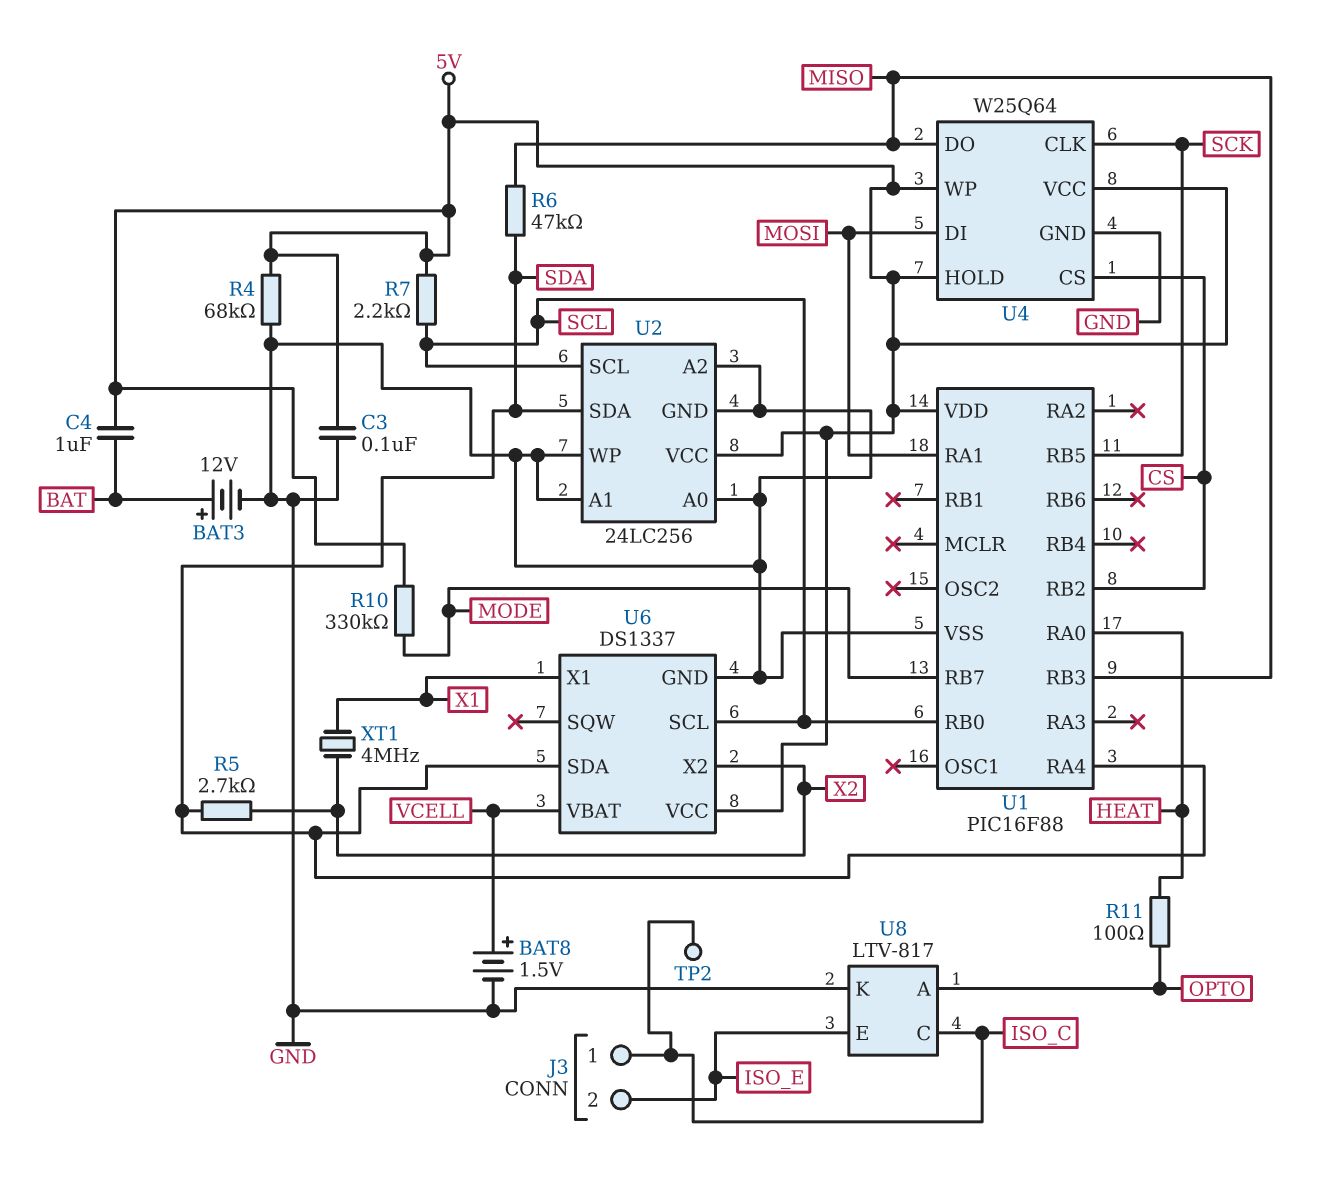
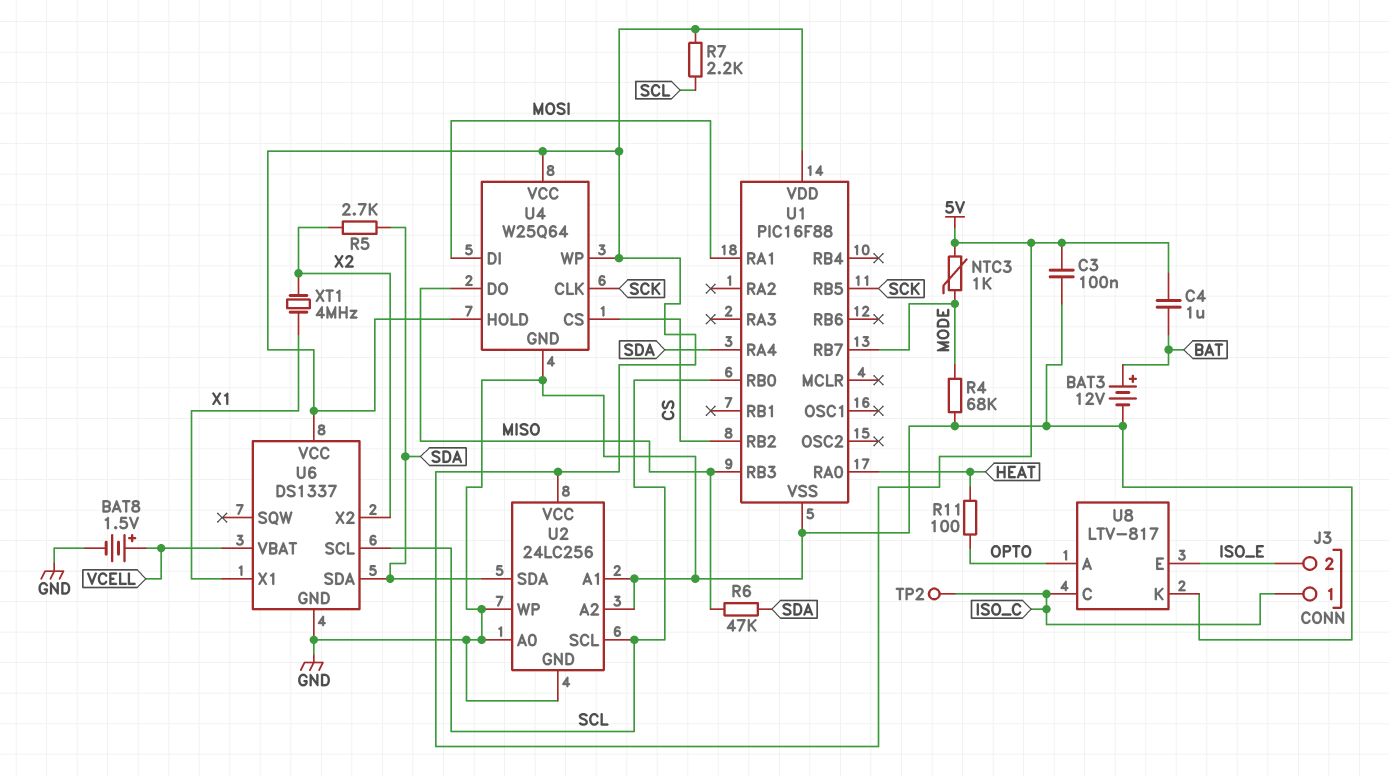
NTC3: none -> 1k (5V, MODE)
R4: 68k (5V, GND) -> 68k (GND, MODE)
R10: 330k (5V, MODE) -> none

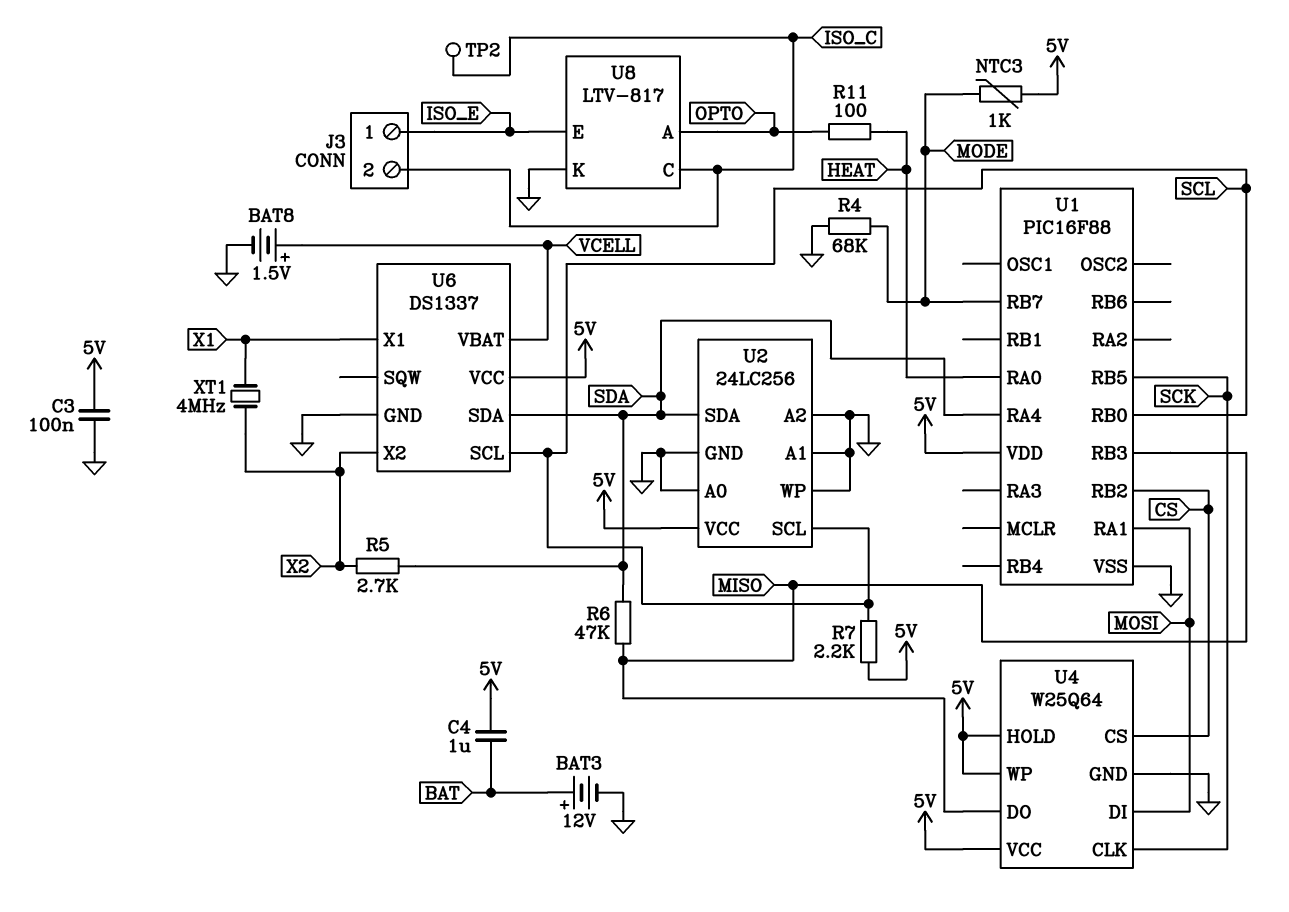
J3 pin 1: ISO_C -> ISO_E
J3 pin 2: ISO_E -> ISO_C

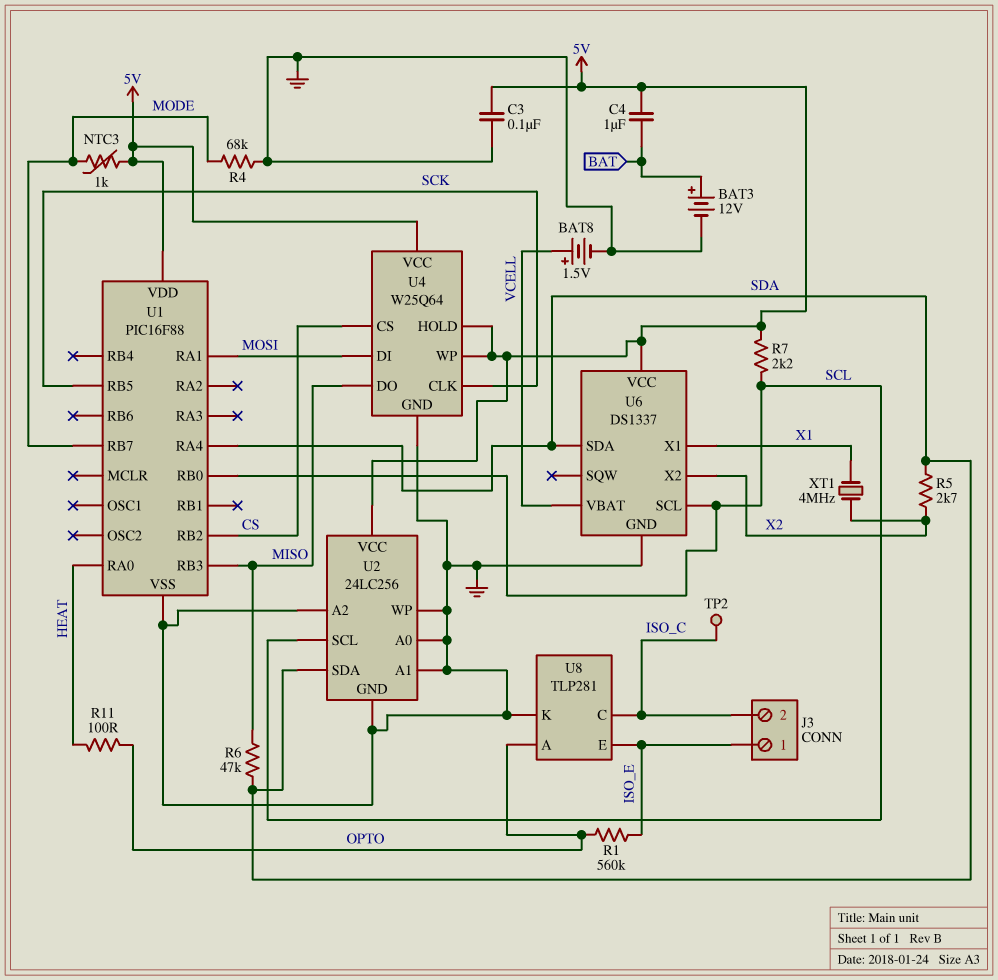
R1: none -> 560k (ISO_E, OPTO)
U8: LTV-817 -> TLP281

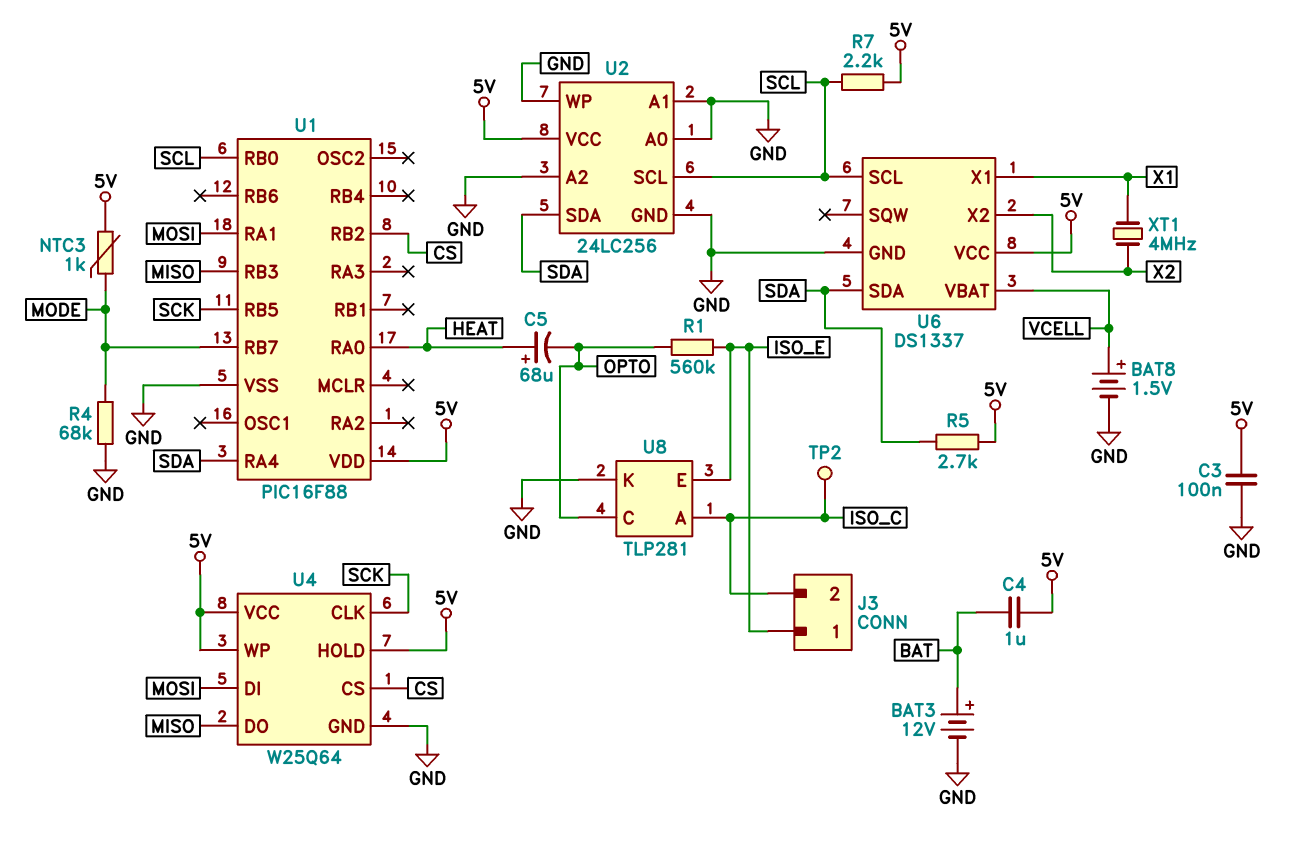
C5: none -> 68uF (plus HEAT, minus OPTO)
R5: 2.7k (SDA, X2) -> 2.7k (5V, SDA)
R6: 47k (MISO, SDA) -> none
R11: 100 (HEAT, OPTO) -> none
U8 pin A: OPTO -> ISO_C
U8 pin C: ISO_C -> OPTO

